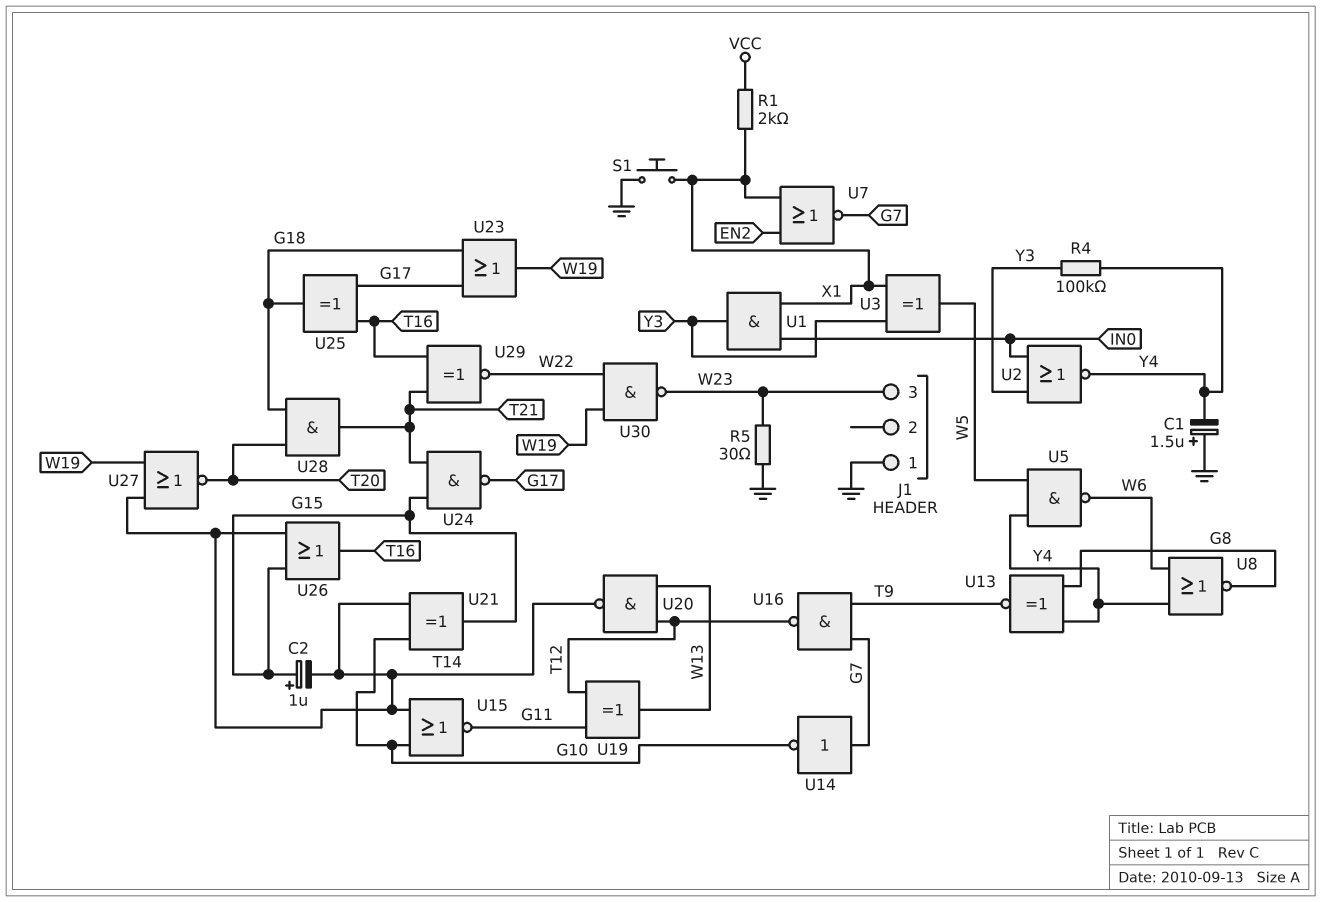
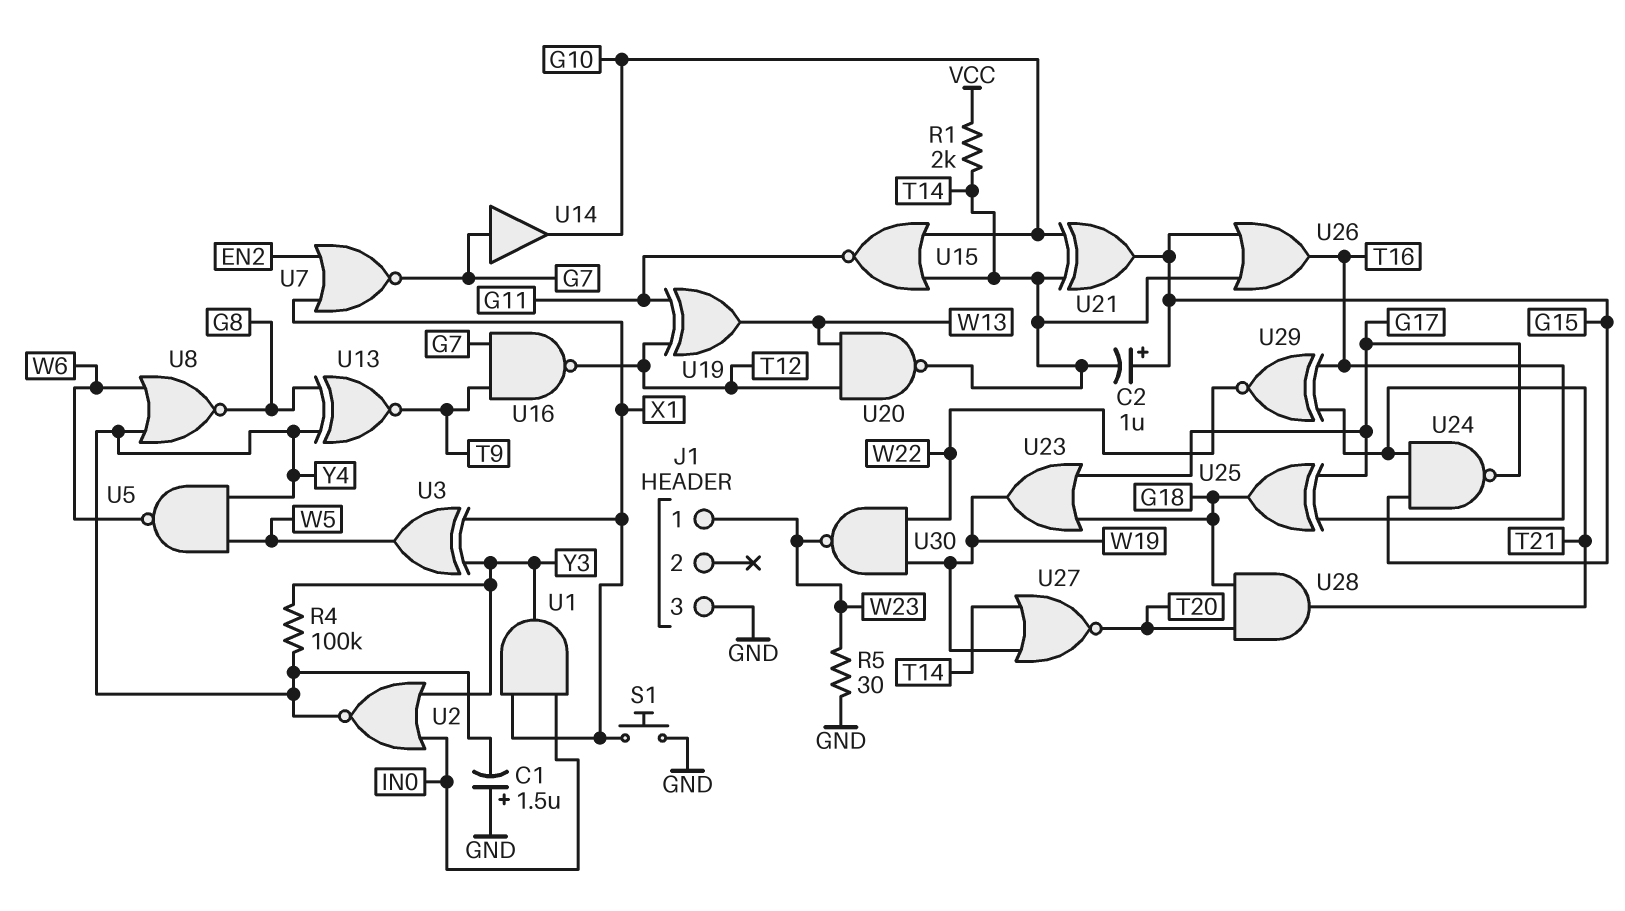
J1 pin 1: GND -> W23
J1 pin 3: W23 -> GND
R1: 2k (VCC, X1) -> 2k (T14, VCC)
U14: NOT (in G7, out G10) -> buffer (in G7, out G10)

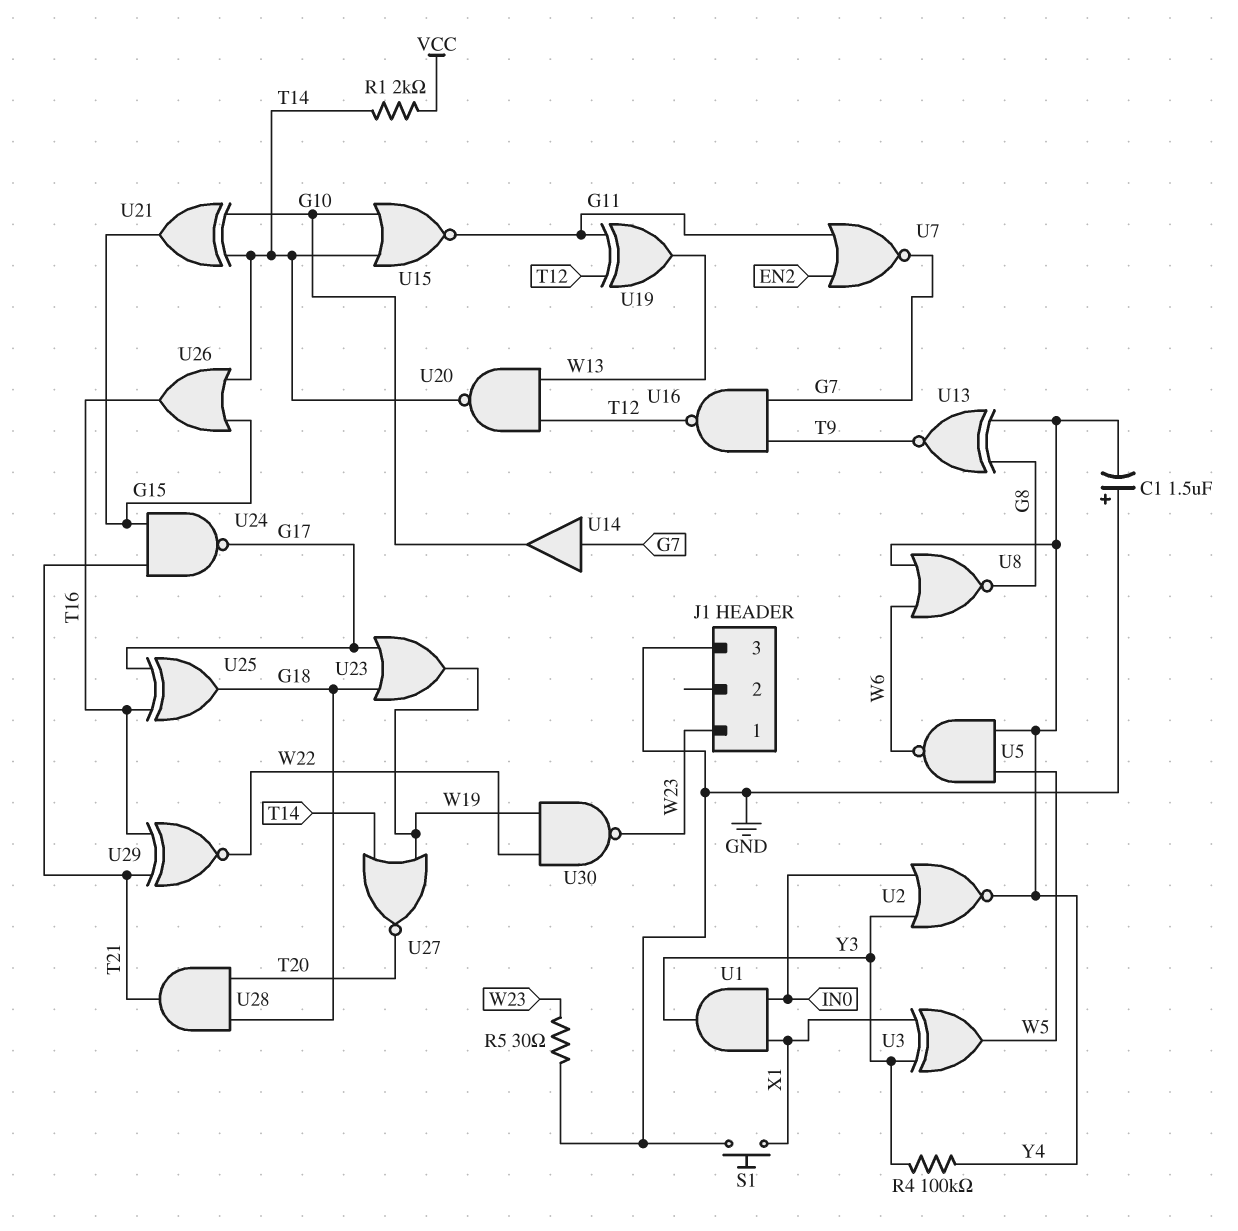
C2: 1uF (plus G15, minus T14) -> none
U7: NOR (in EN2, in X1, out G7) -> NOR (in EN2, in G11, out G7)

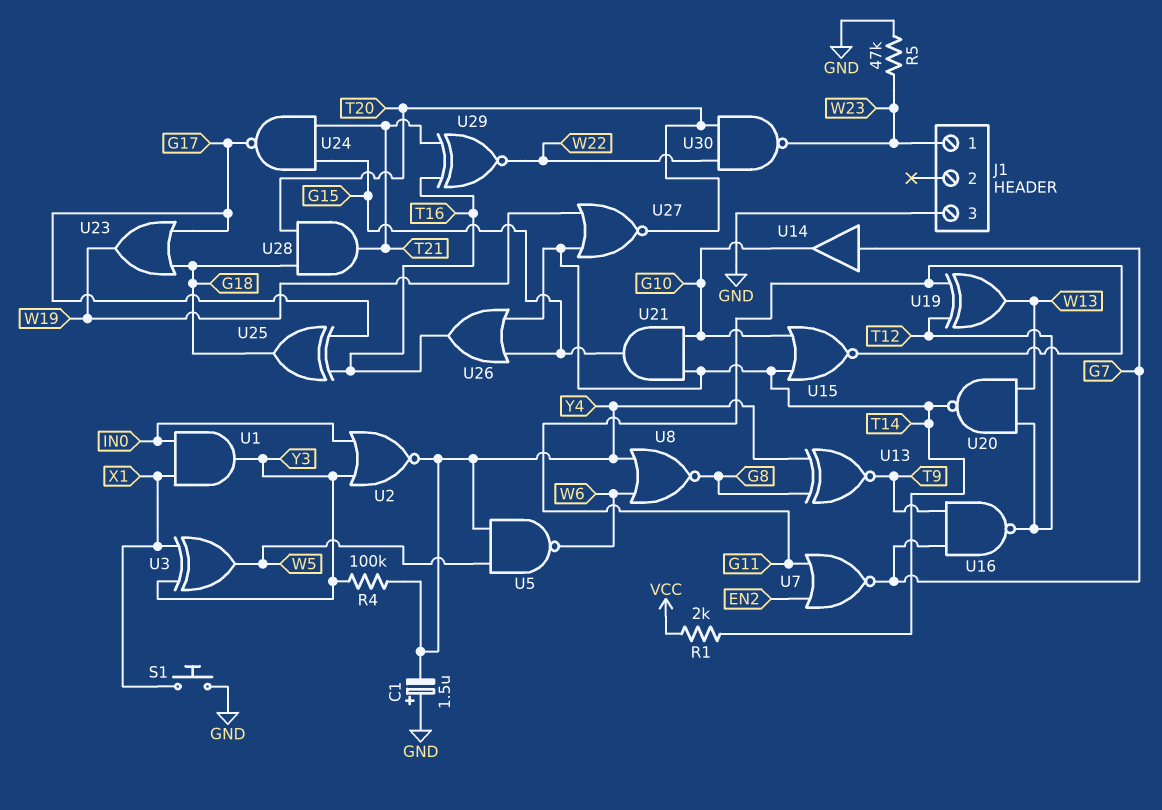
R5: 30 (GND, W23) -> 47k (GND, W23)
U21: XOR (in G10, in T14, out G15) -> AND (in G10, in T14, out G15)
U30: NAND (in W19, in W22, out W23) -> NAND (in T20, in W22, out W23)

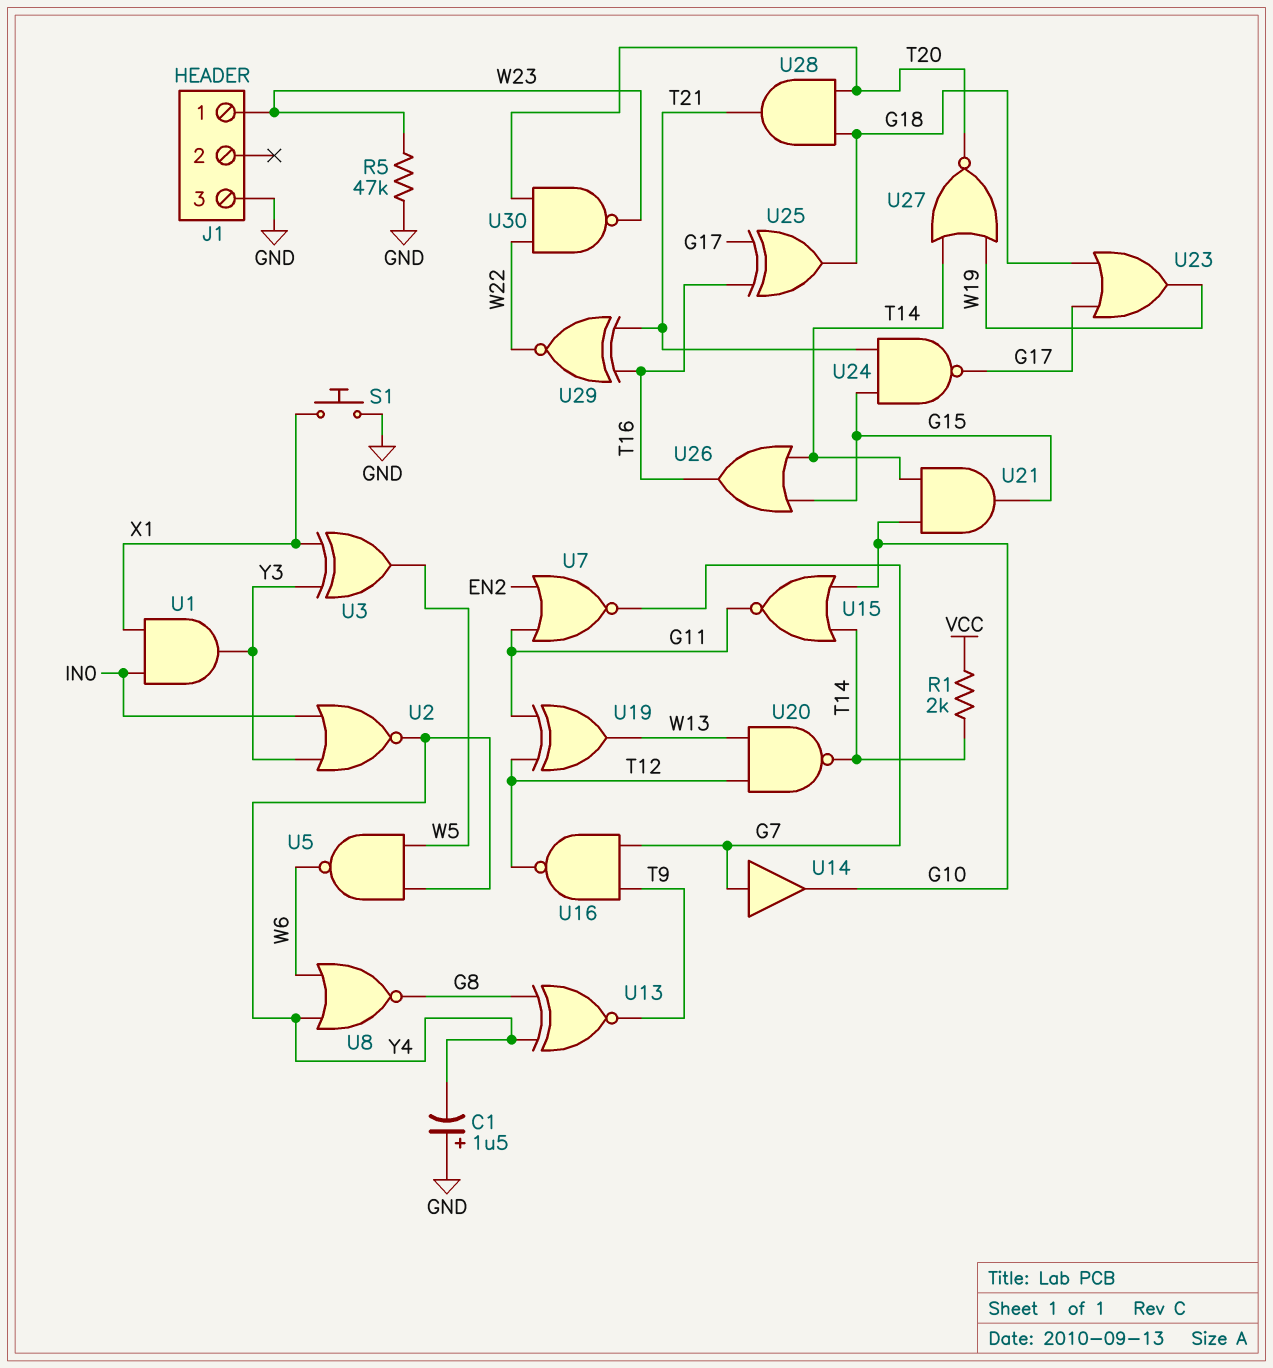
R4: 100k (Y3, Y4) -> none

